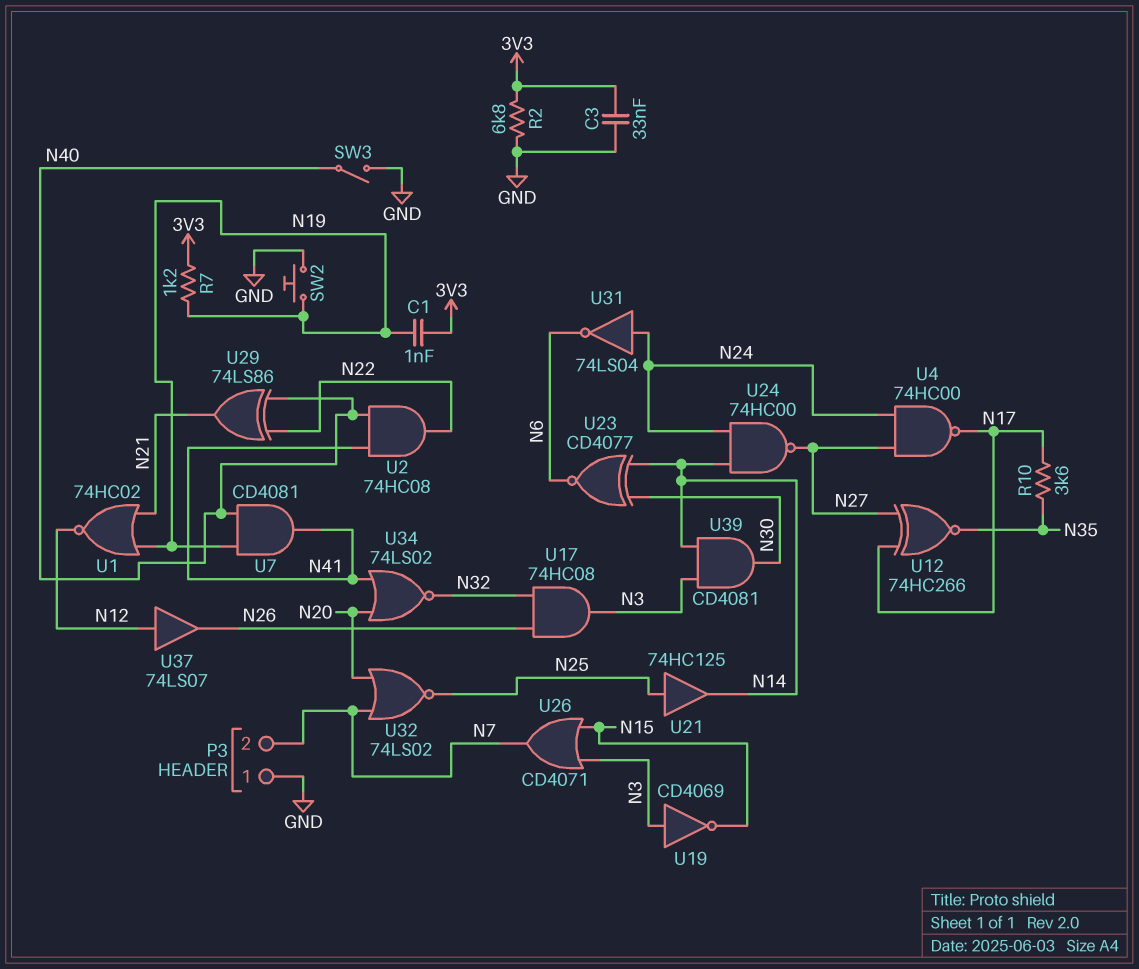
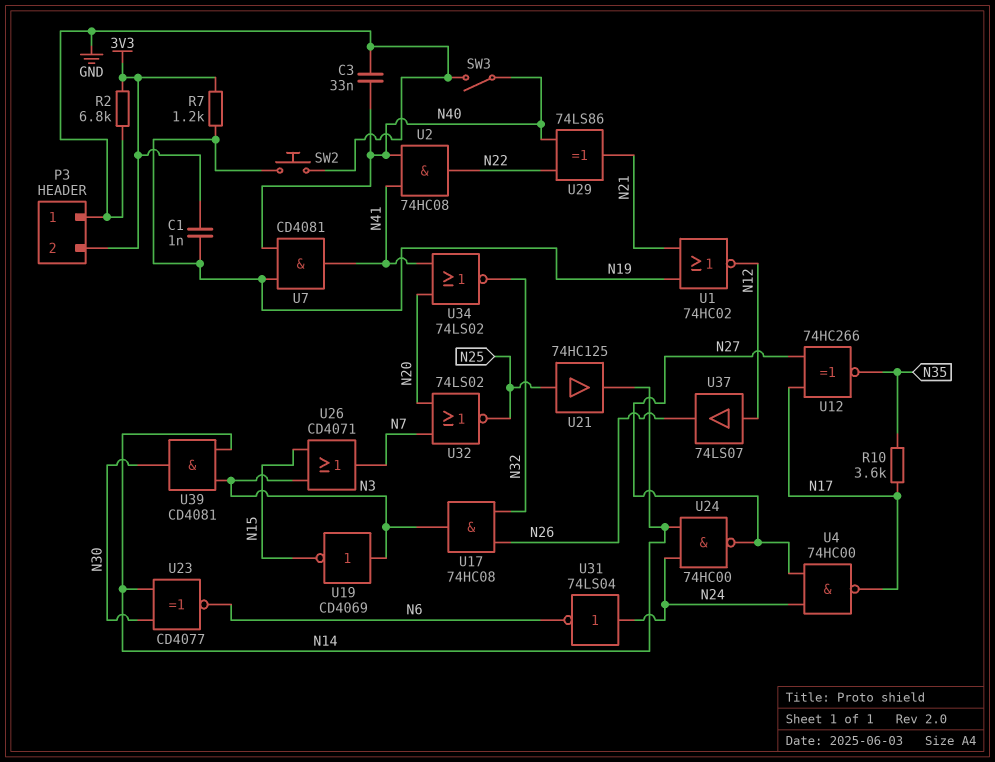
C3: 33nF (3V3, GND) -> 33nF (GND, N40)
P3 pin 2: N7 -> 3V3

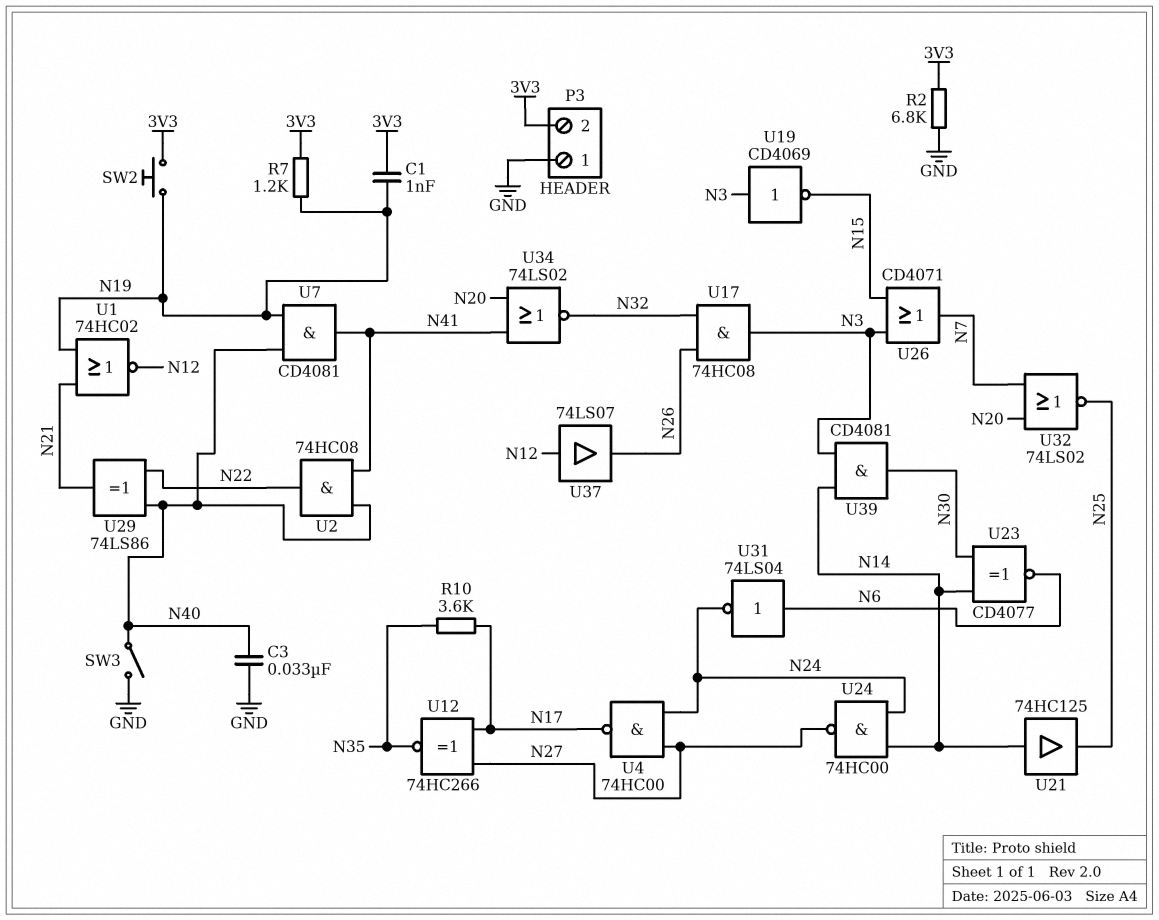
SW2: button (GND, N19) -> button (3V3, N19)
U21: buffer 74HC125 (in N25, out N14) -> buffer 74HC125 (in N14, out N25)
U31: NOT 74LS04 (in N24, out N6) -> NOT 74LS04 (in N6, out N24)

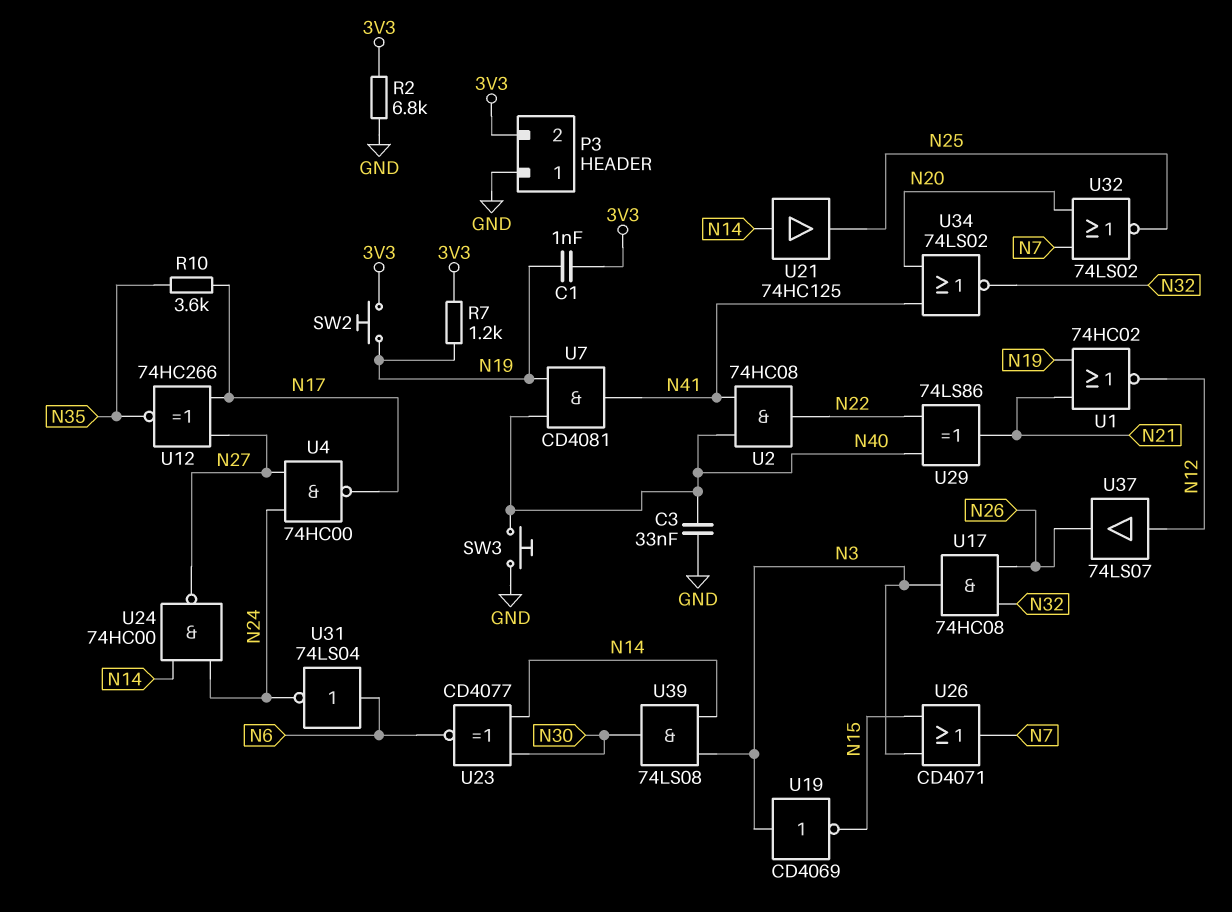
SW3: switch (GND, N40) -> button (GND, N40)
U39: AND CD4081 (in N3, in N14, out N30) -> AND 74LS08 (in N3, in N14, out N30)

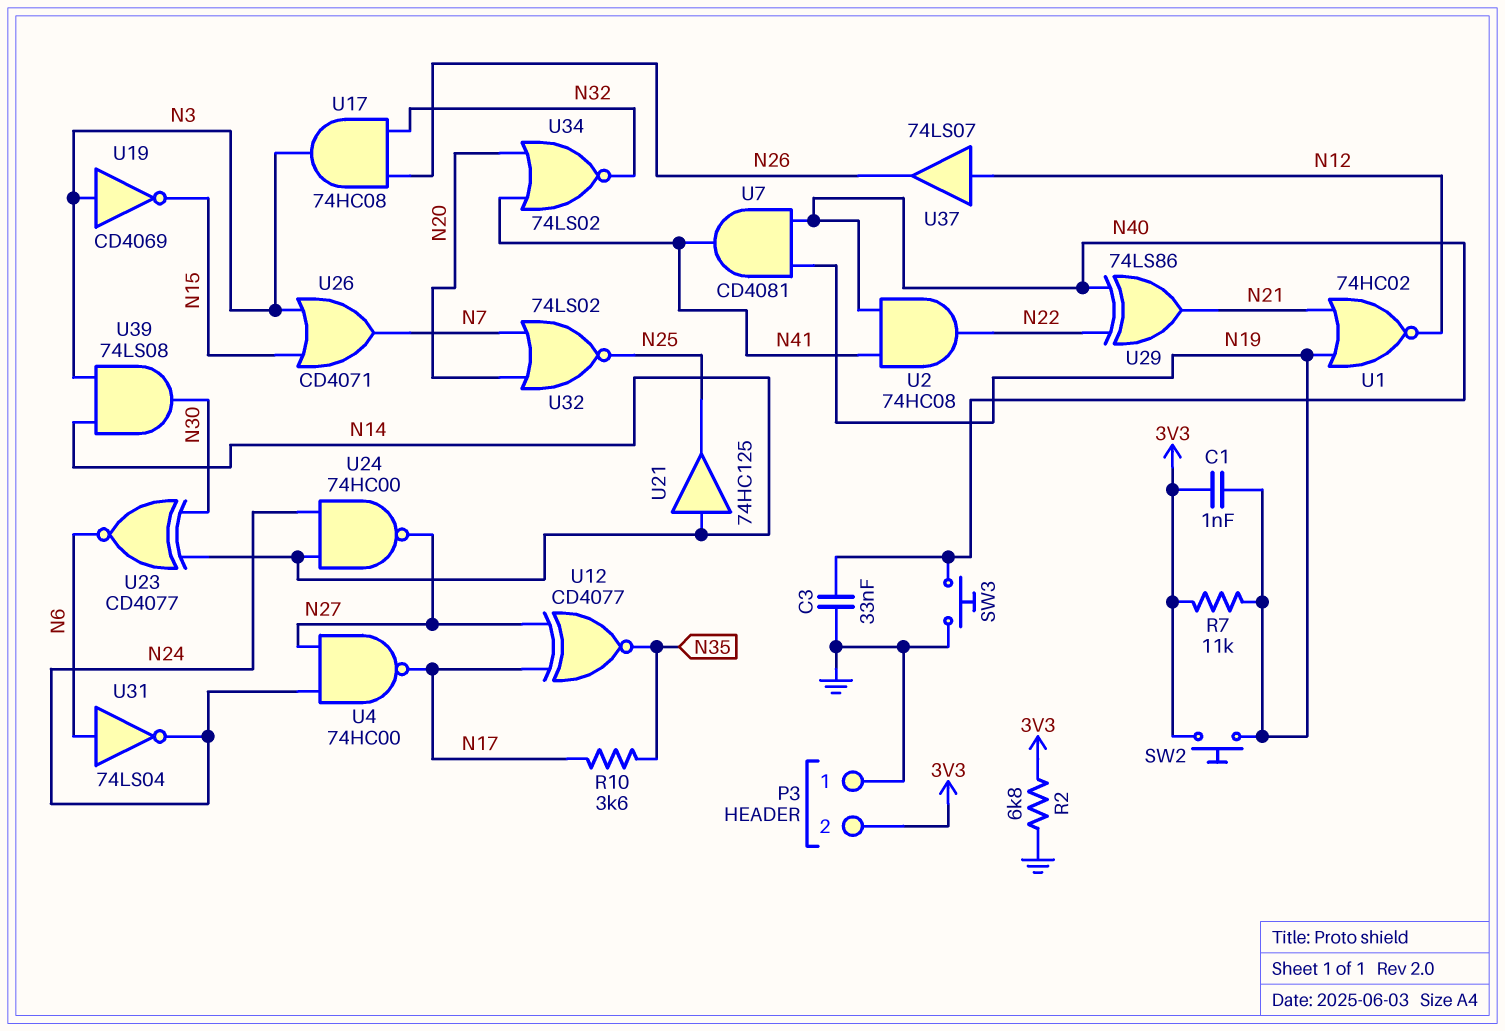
R7: 1.2k (3V3, N19) -> 11k (3V3, N19)
U12: XNOR 74HC266 (in N17, in N27, out N35) -> XNOR CD4077 (in N17, in N27, out N35)

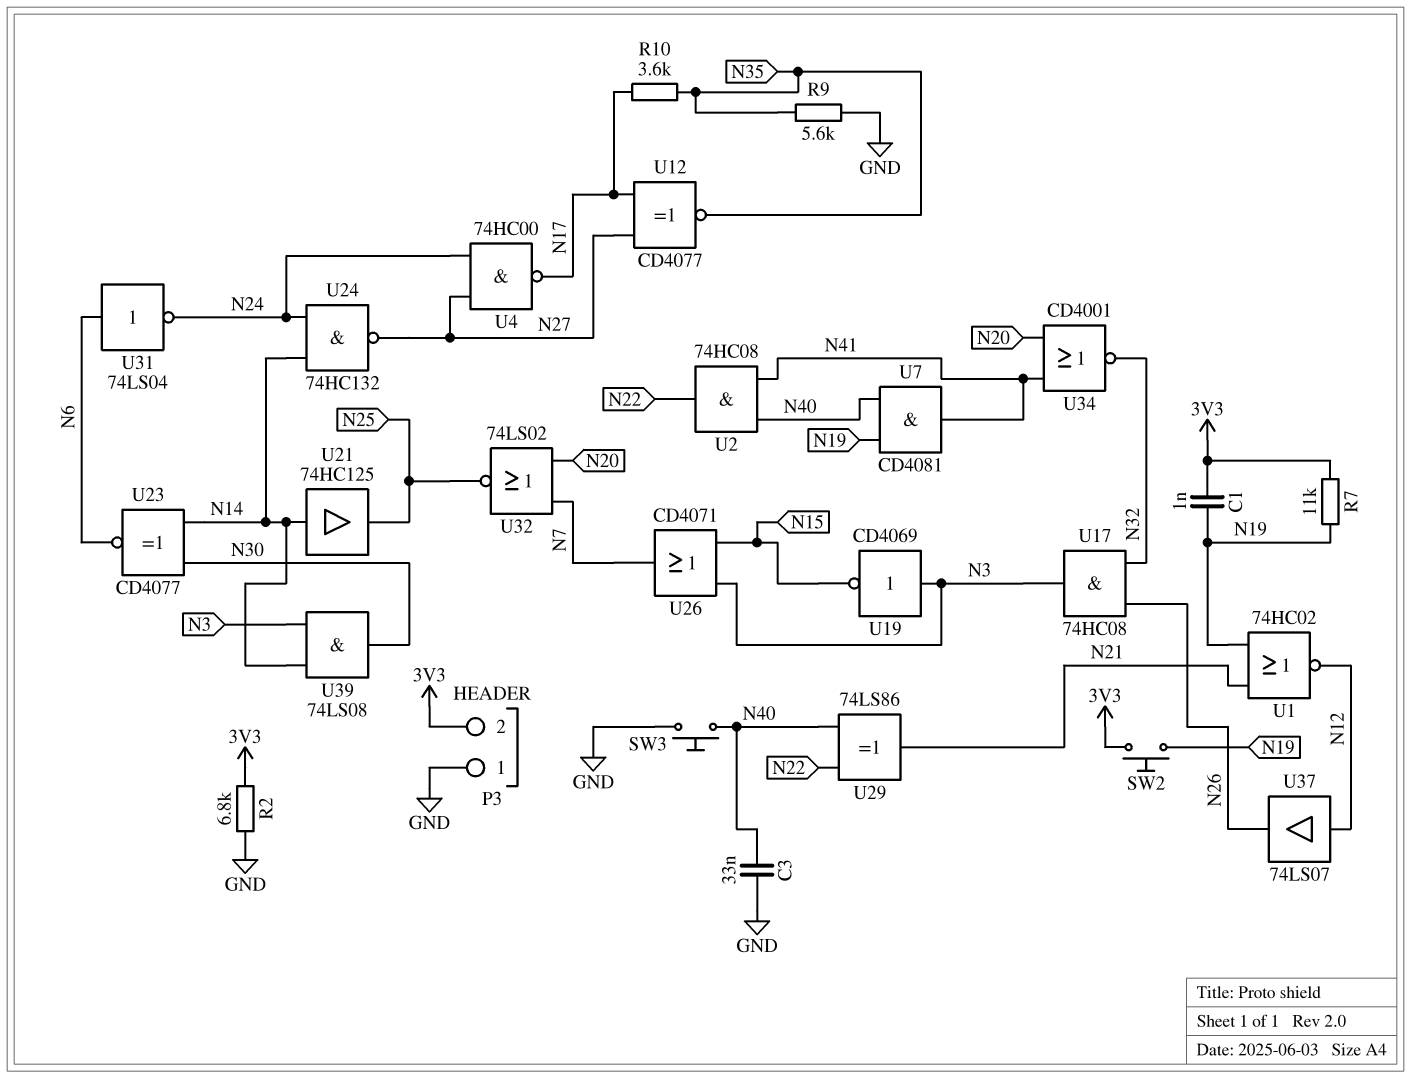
R9: none -> 5.6k (GND, N35)
U24: NAND 74HC00 (in N14, in N24, out N27) -> NAND 74HC132 (in N14, in N24, out N27)
U34: NOR 74LS02 (in N20, in N41, out N32) -> NOR CD4001 (in N20, in N41, out N32)

